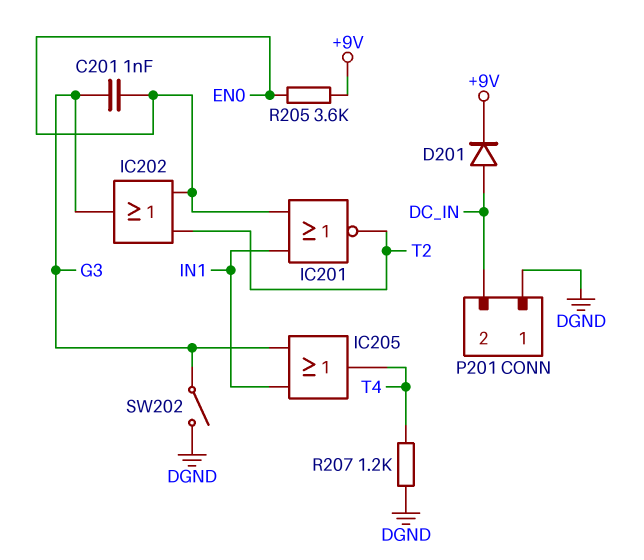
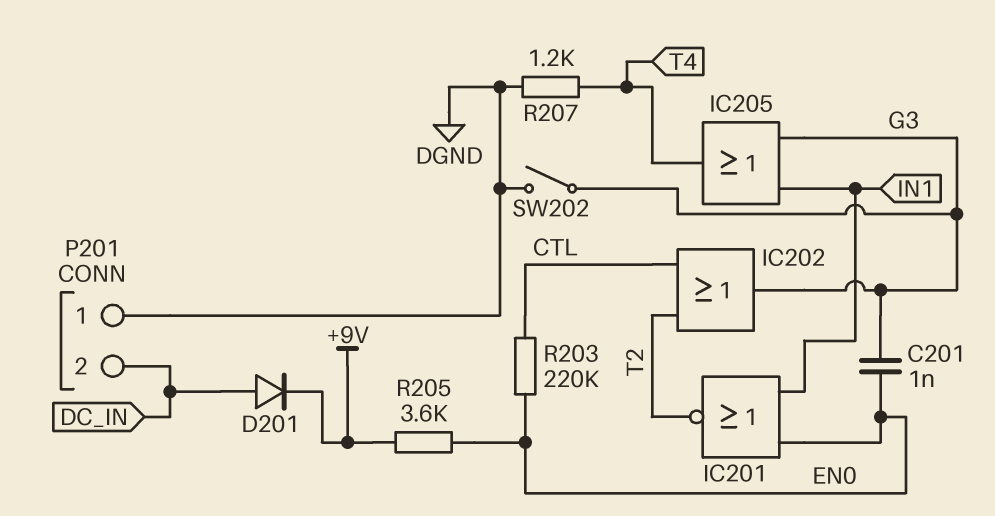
IC202: OR (in EN0, in T2, out G3) -> OR (in CTL, in T2, out G3)
R203: none -> 220k (CTL, EN0)

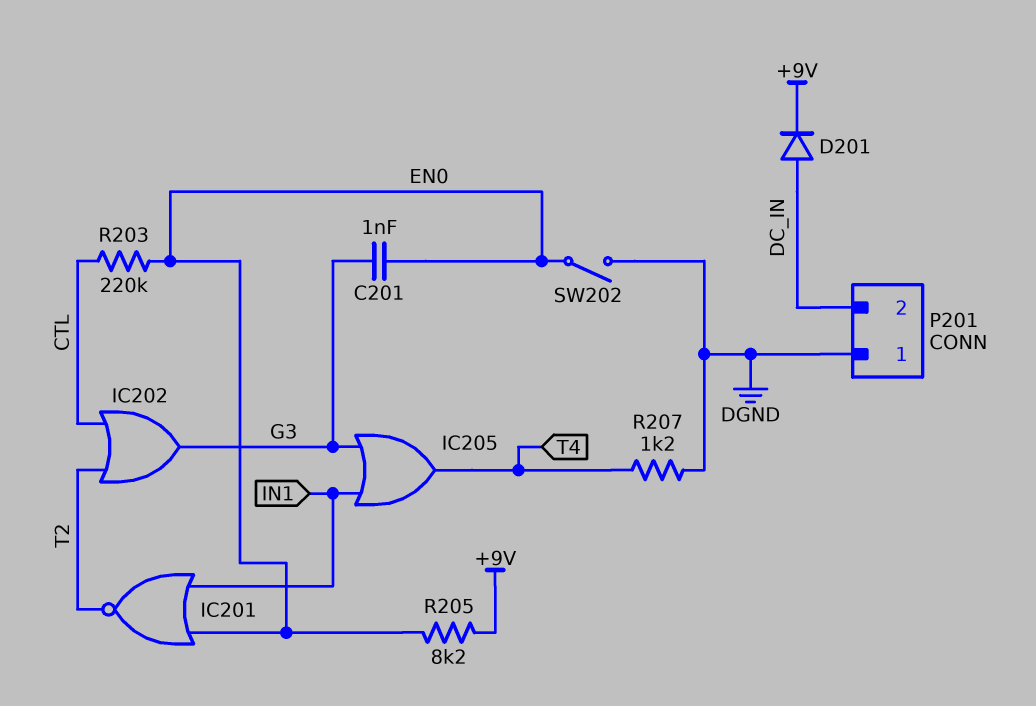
R205: 3.6k (+9V, EN0) -> 8.2k (+9V, EN0)
SW202: switch (DGND, G3) -> switch (DGND, EN0)

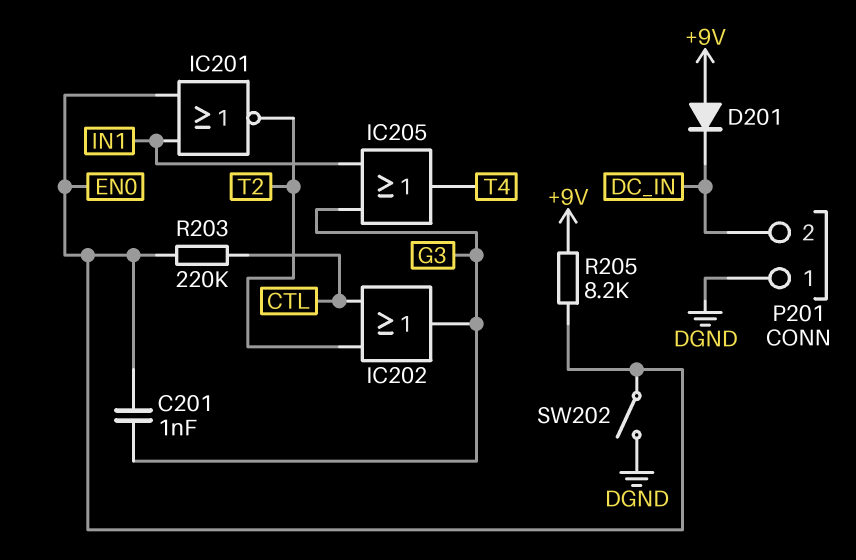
D201: diode (A DC_IN, K +9V) -> diode (A +9V, K DC_IN)
R207: 1.2k (DGND, T4) -> none

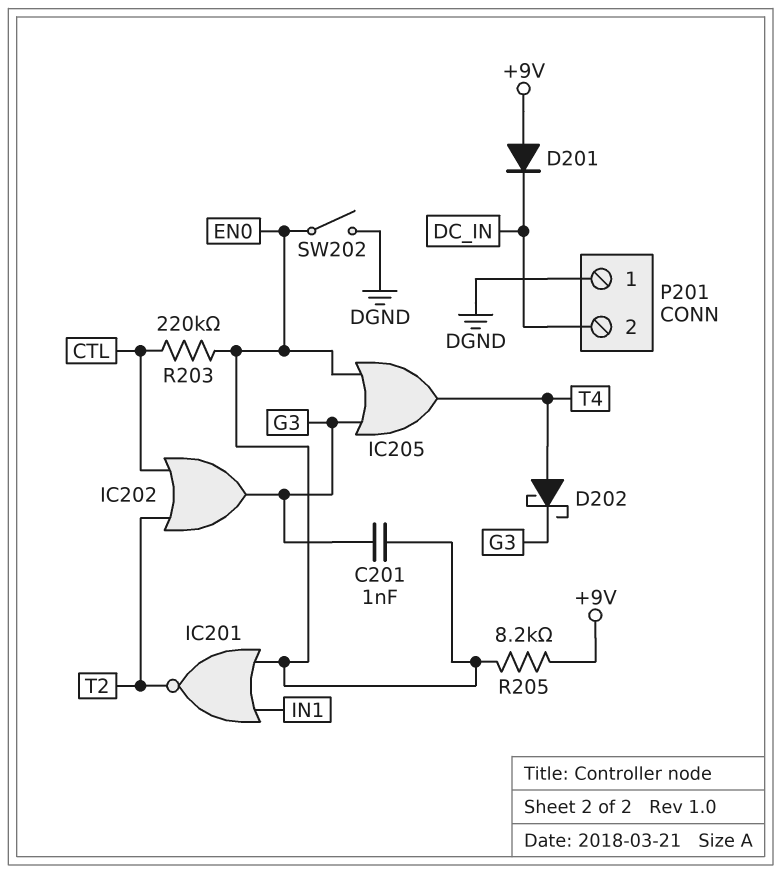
D202: none -> schottky (A T4, K G3)
IC205: OR (in G3, in IN1, out T4) -> OR (in EN0, in G3, out T4)

